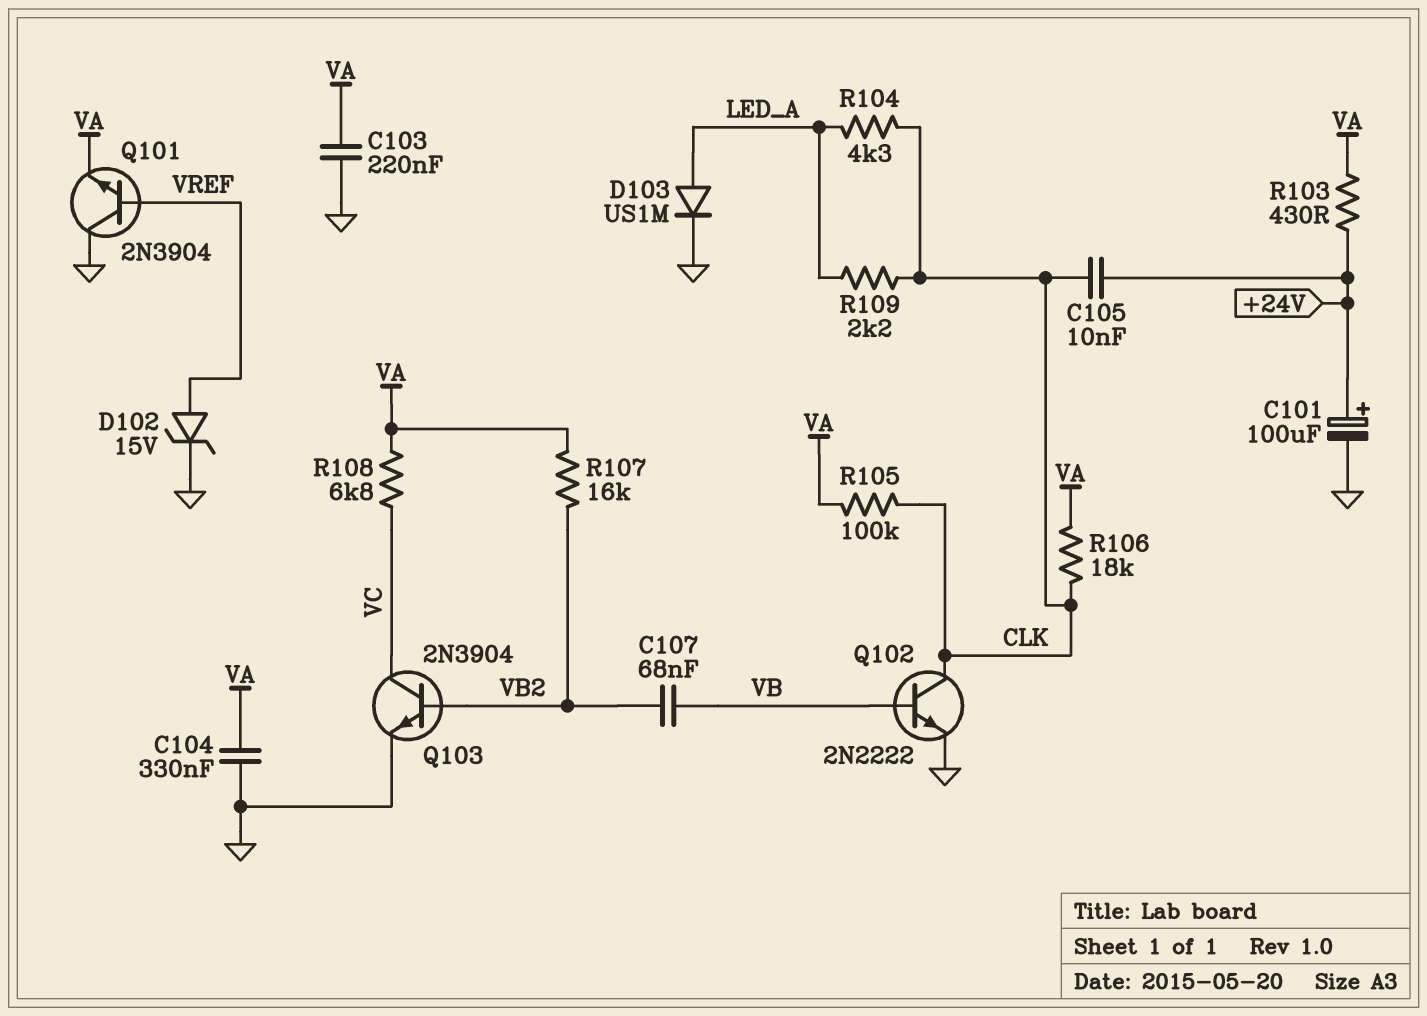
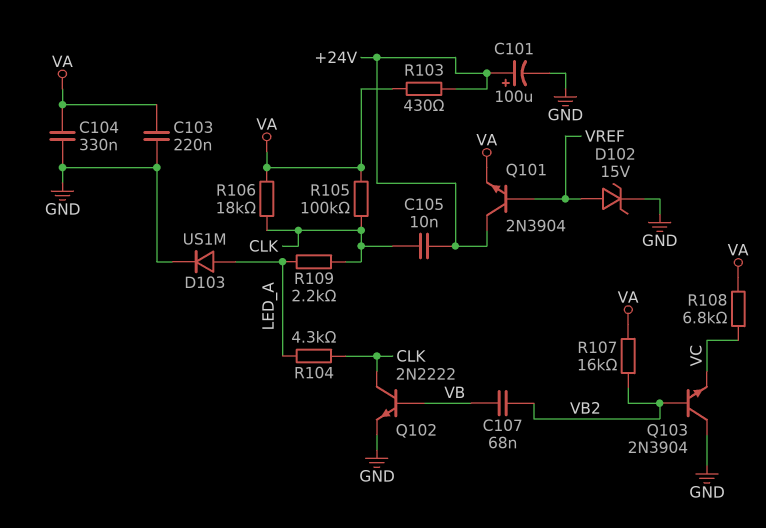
Q101: NPN 2N3904 (B VREF, C GND, E VA) -> NPN 2N3904 (B VREF, C +24V, E VA)
Q103: NPN 2N3904 (B VB2, C VC, E GND) -> NPN 2N3904 (B VB2, C GND, E VC)

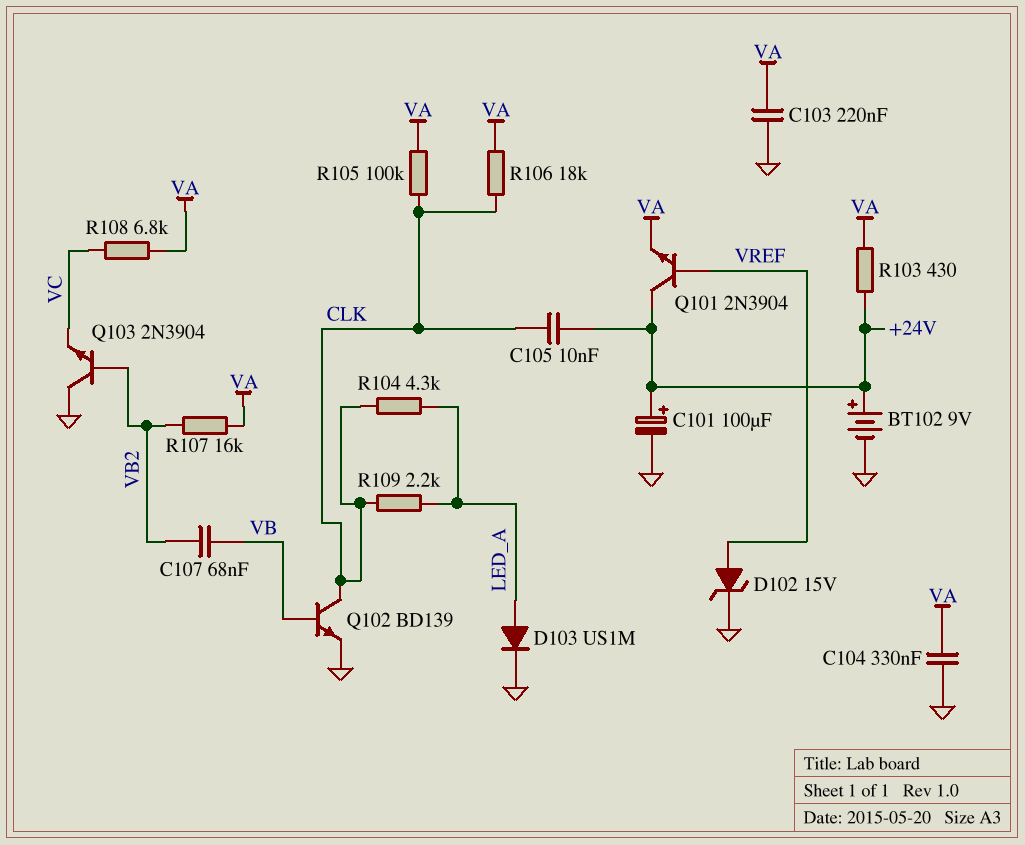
BT102: none -> 9V (plus +24V, minus GND)
Q102: NPN 2N2222 (B VB, C CLK, E GND) -> NPN BD139 (B VB, C CLK, E GND)

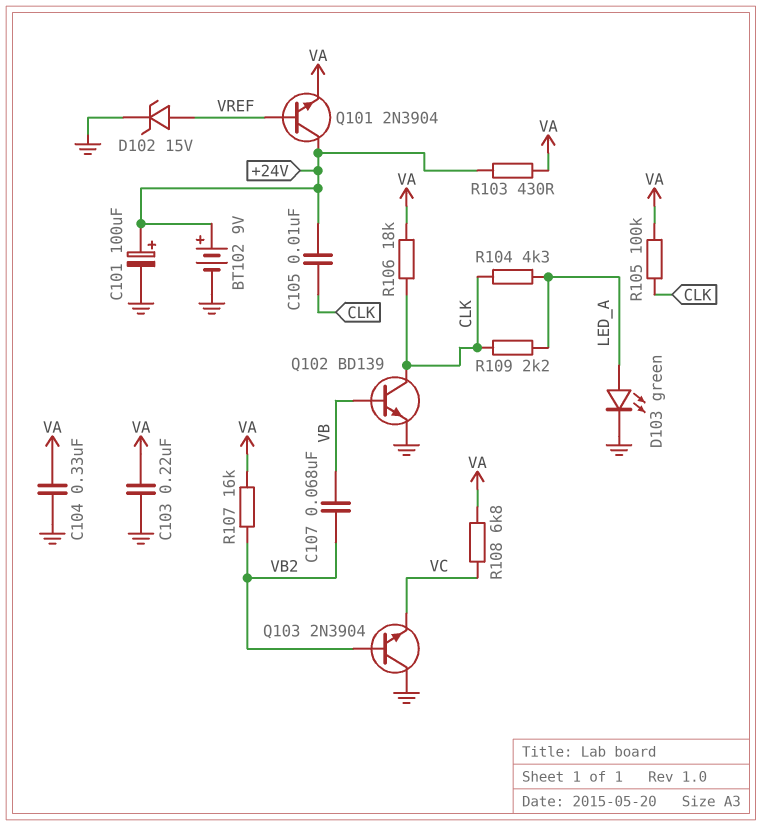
D103: diode US1M (A LED_A, K GND) -> LED green (A LED_A, K GND)

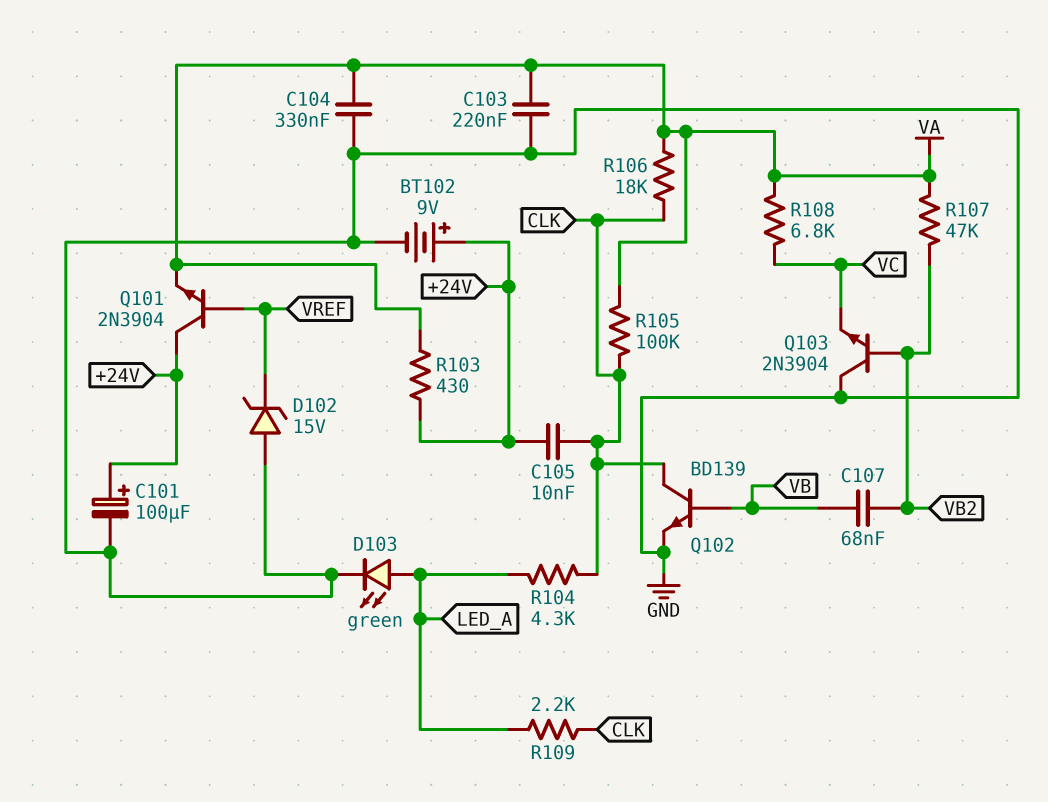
D102: zener 15V (A VREF, K GND) -> zener 15V (A GND, K VREF)
R107: 16k (VA, VB2) -> 47k (VA, VB2)

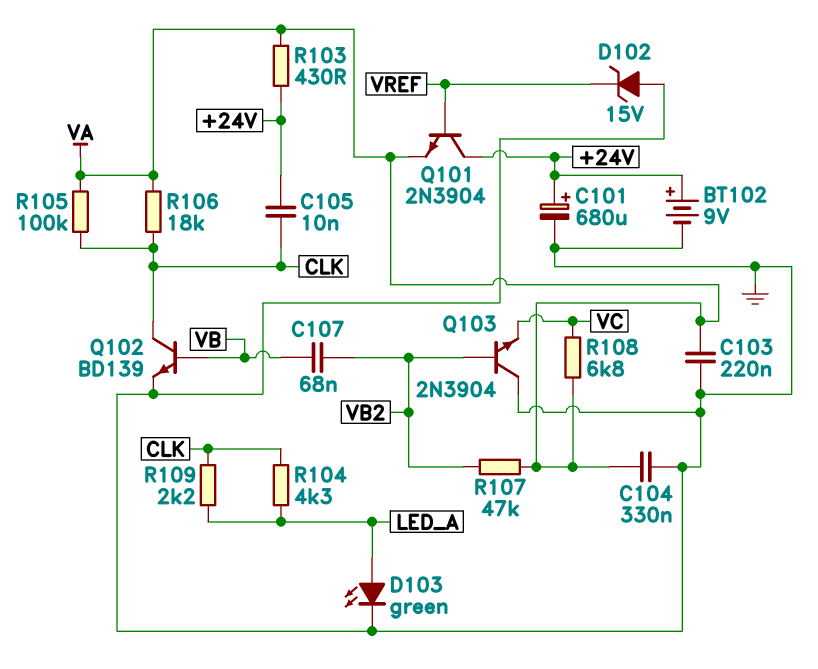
C101: 100uF (plus +24V, minus GND) -> 680uF (plus +24V, minus GND)

